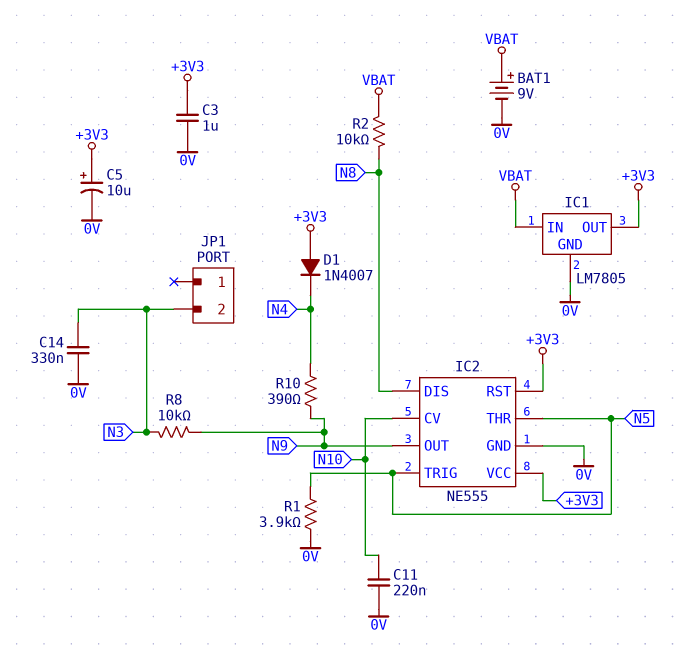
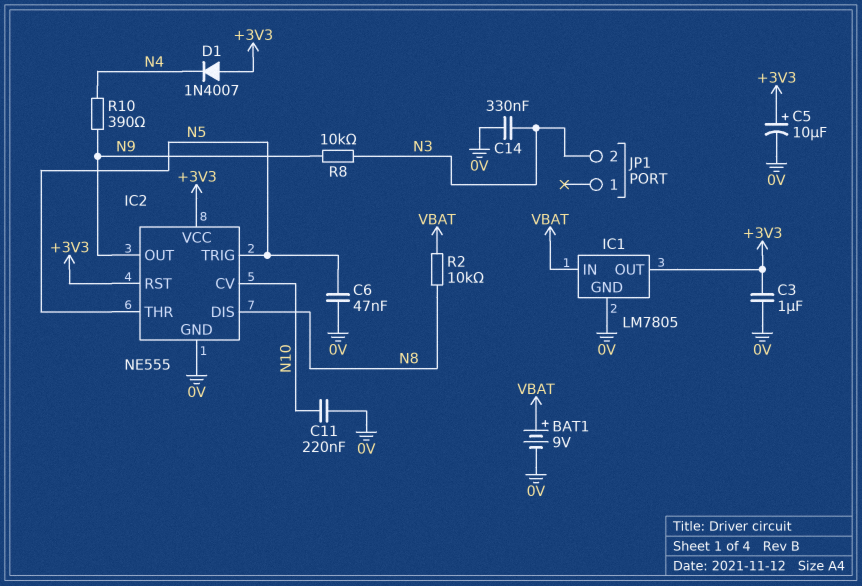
C6: none -> 47nF (0V, N5)
R1: 3.9k (0V, N5) -> none

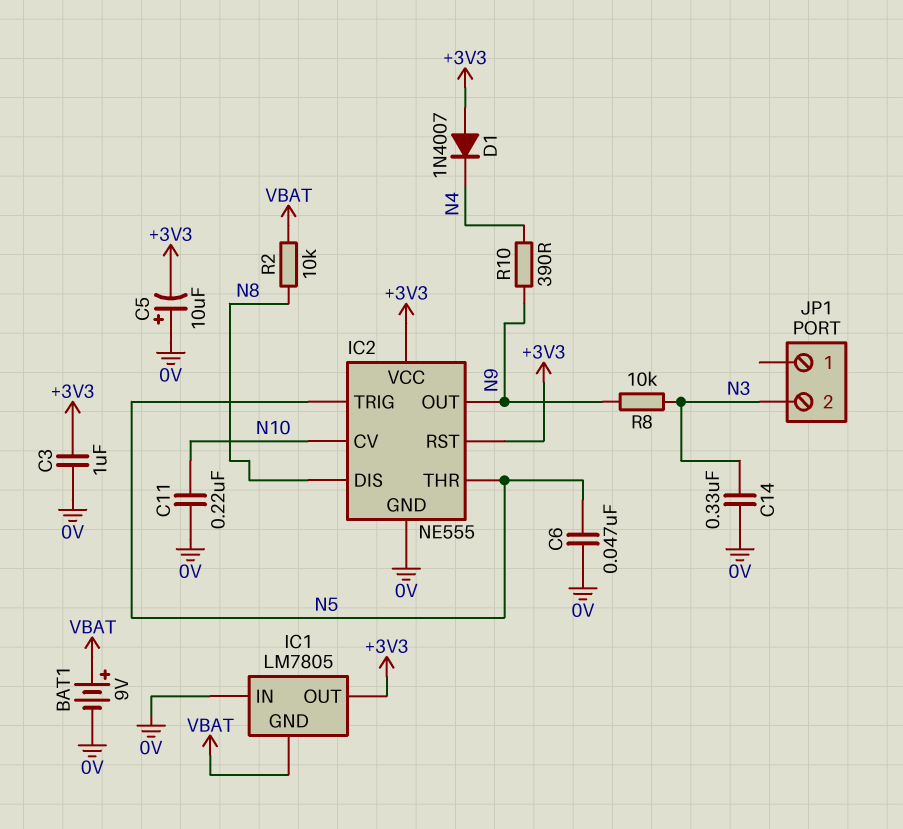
C5: 10uF (plus +3V3, minus 0V) -> 10uF (plus 0V, minus +3V3)
IC1 pin GND: 0V -> VBAT
IC1 pin IN: VBAT -> 0V

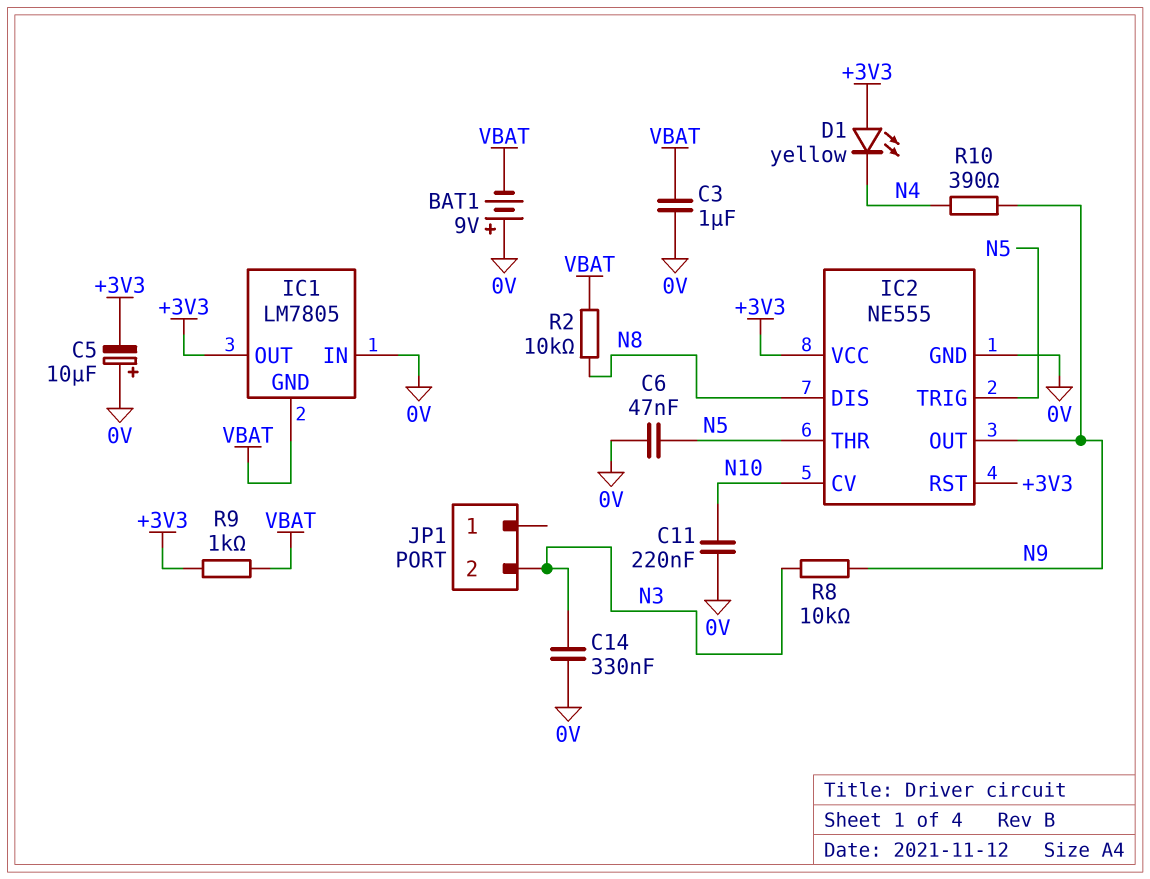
BAT1: 9V (plus VBAT, minus 0V) -> 9V (plus 0V, minus VBAT)
C3: 1uF (+3V3, 0V) -> 1uF (0V, VBAT)
D1: diode 1N4007 (A +3V3, K N4) -> LED yellow (A +3V3, K N4)
R9: none -> 1k (+3V3, VBAT)

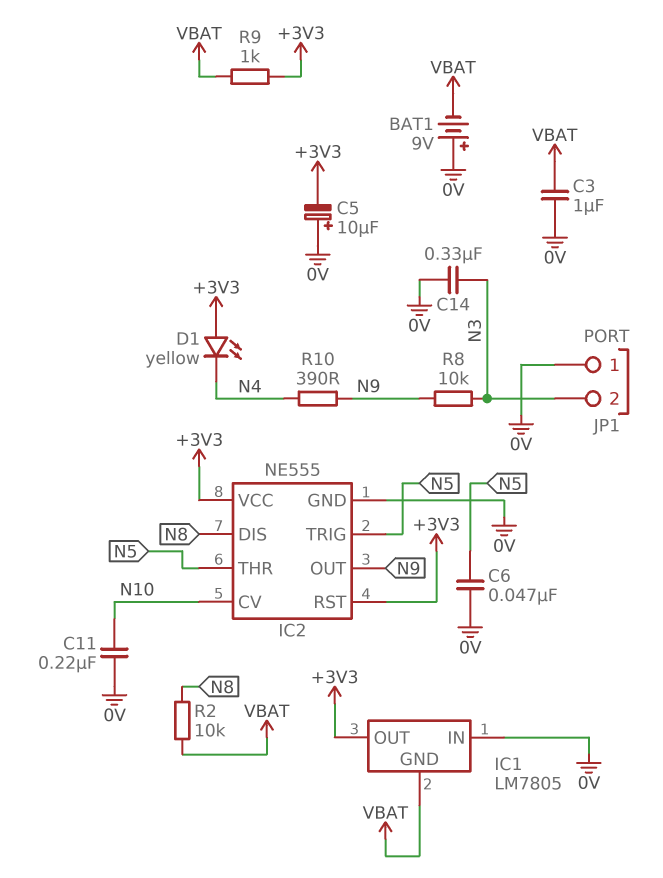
JP1 pin 1: none -> 0V

